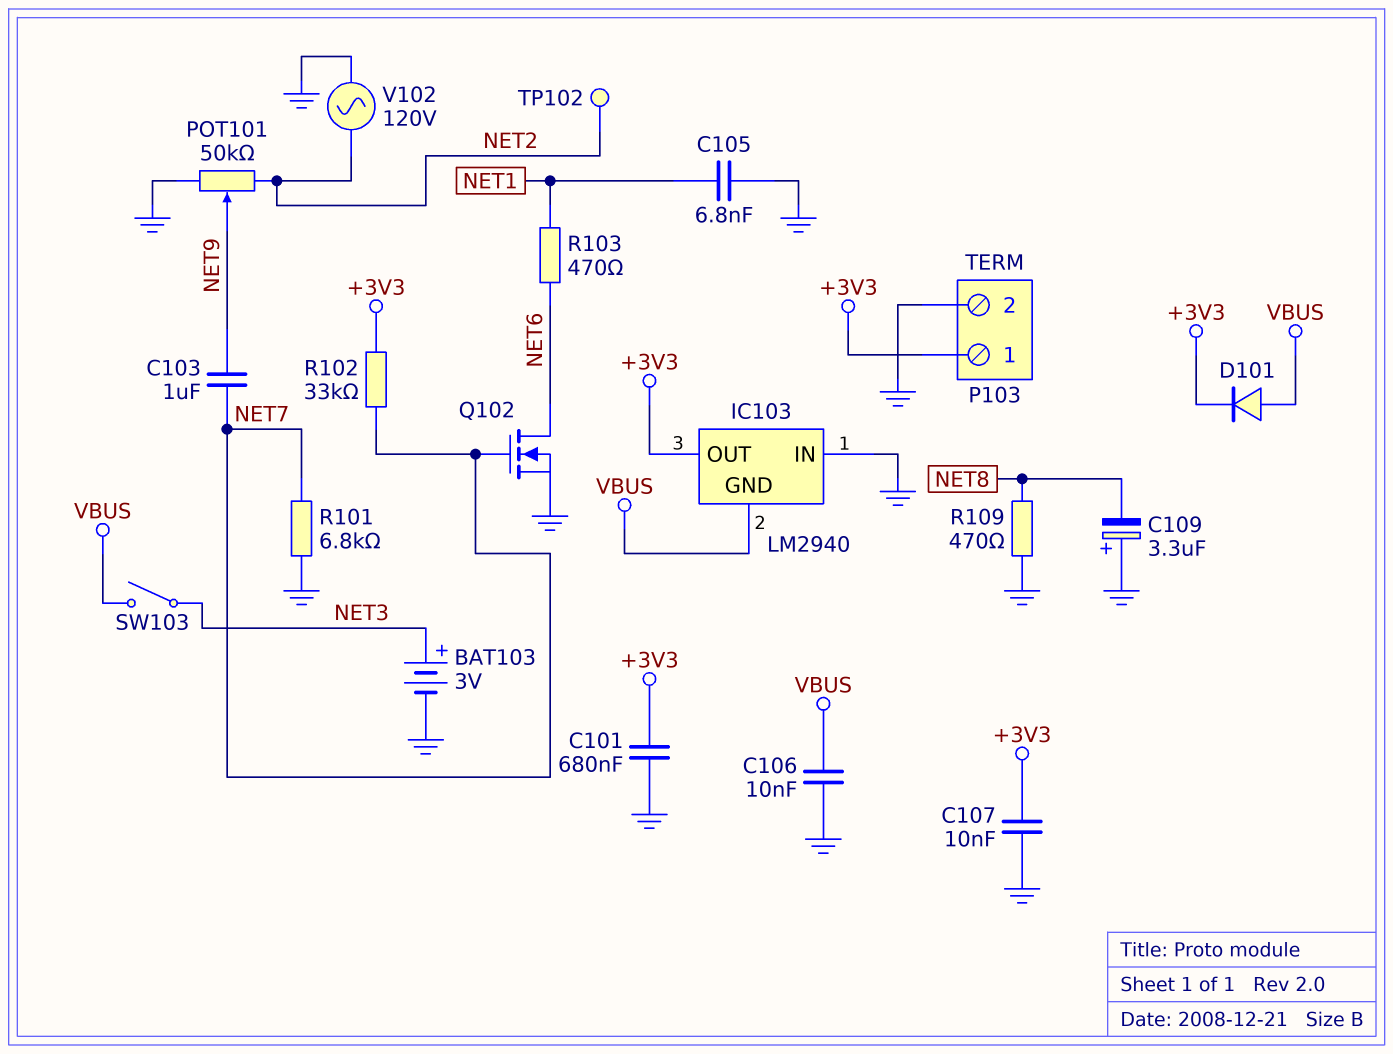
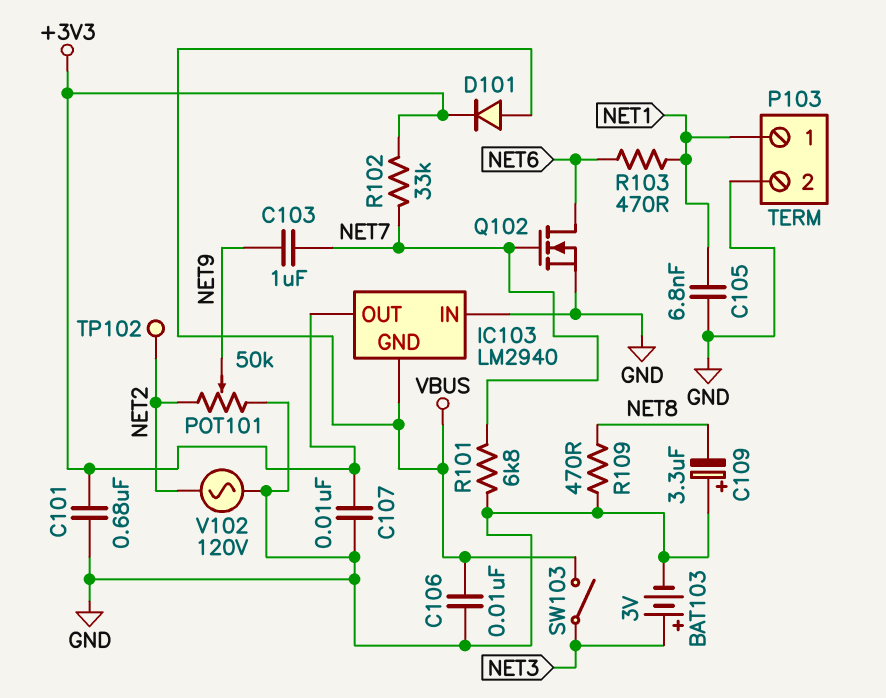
P103 pin 1: +3V3 -> NET1

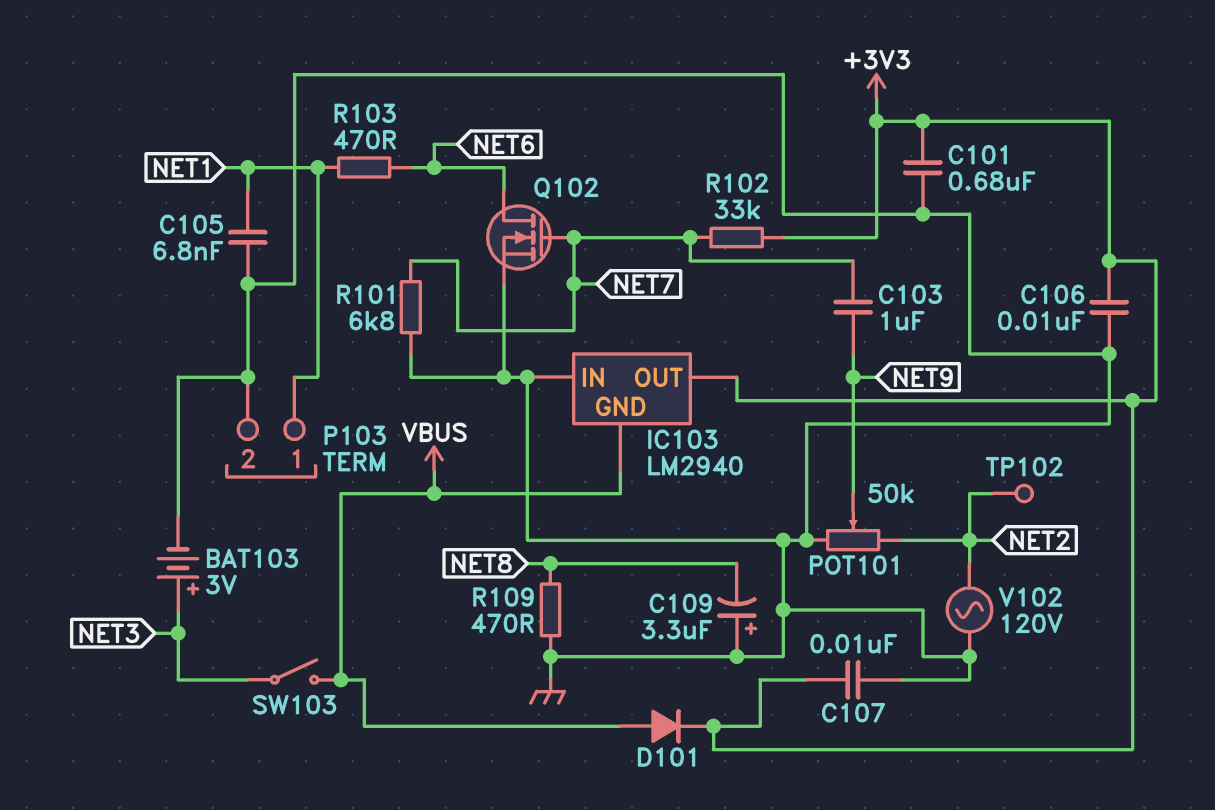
C106: 10nF (GND, VBUS) -> 10nF (+3V3, GND)

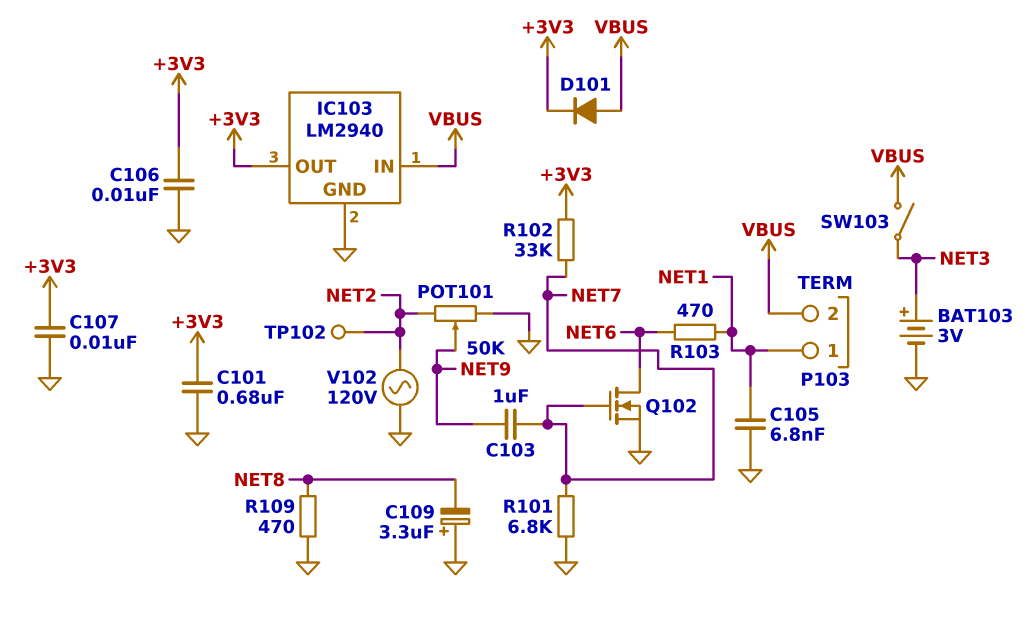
IC103 pin GND: VBUS -> GND
IC103 pin IN: GND -> VBUS
P103 pin 2: GND -> VBUS

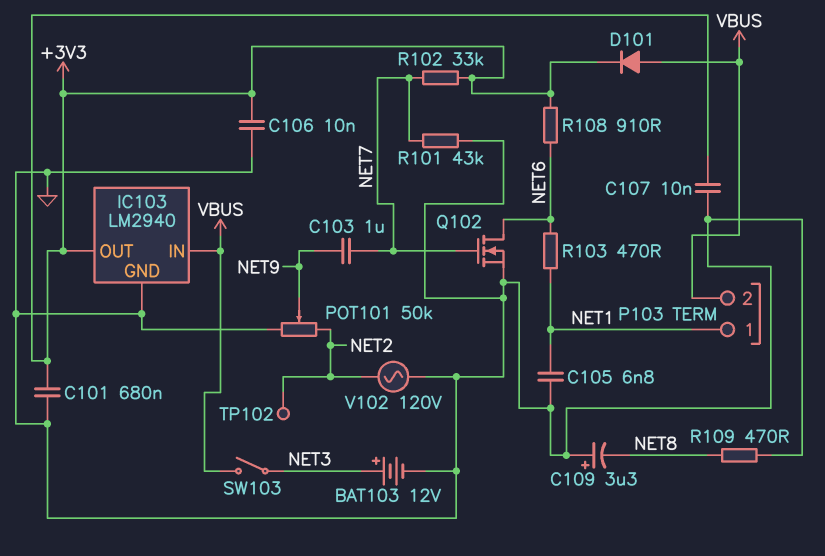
BAT103: 3V (plus NET3, minus GND) -> 12V (plus NET3, minus GND)
R101: 6.8k (GND, NET7) -> 43k (GND, NET7)
R108: none -> 910 (+3V3, NET6)

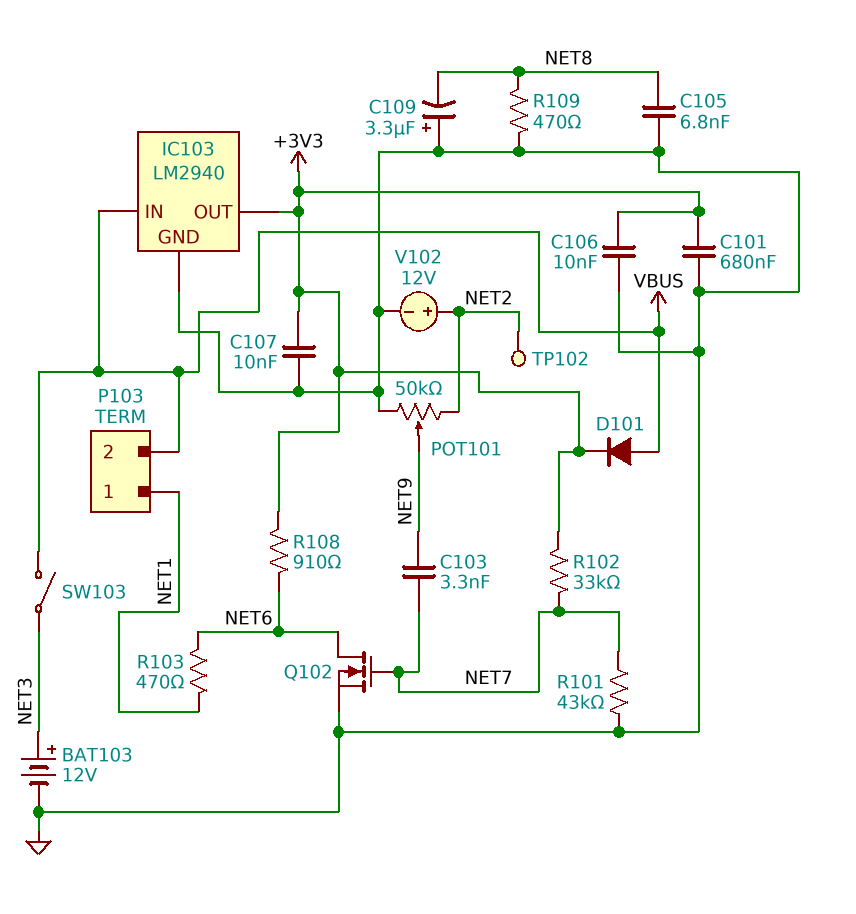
C103: 1uF (NET7, NET9) -> 3.3nF (NET7, NET9)
C105: 6.8nF (GND, NET1) -> 6.8nF (GND, NET8)
V102: AC 120V (GND, NET2) -> 12V (plus NET2, minus GND)

